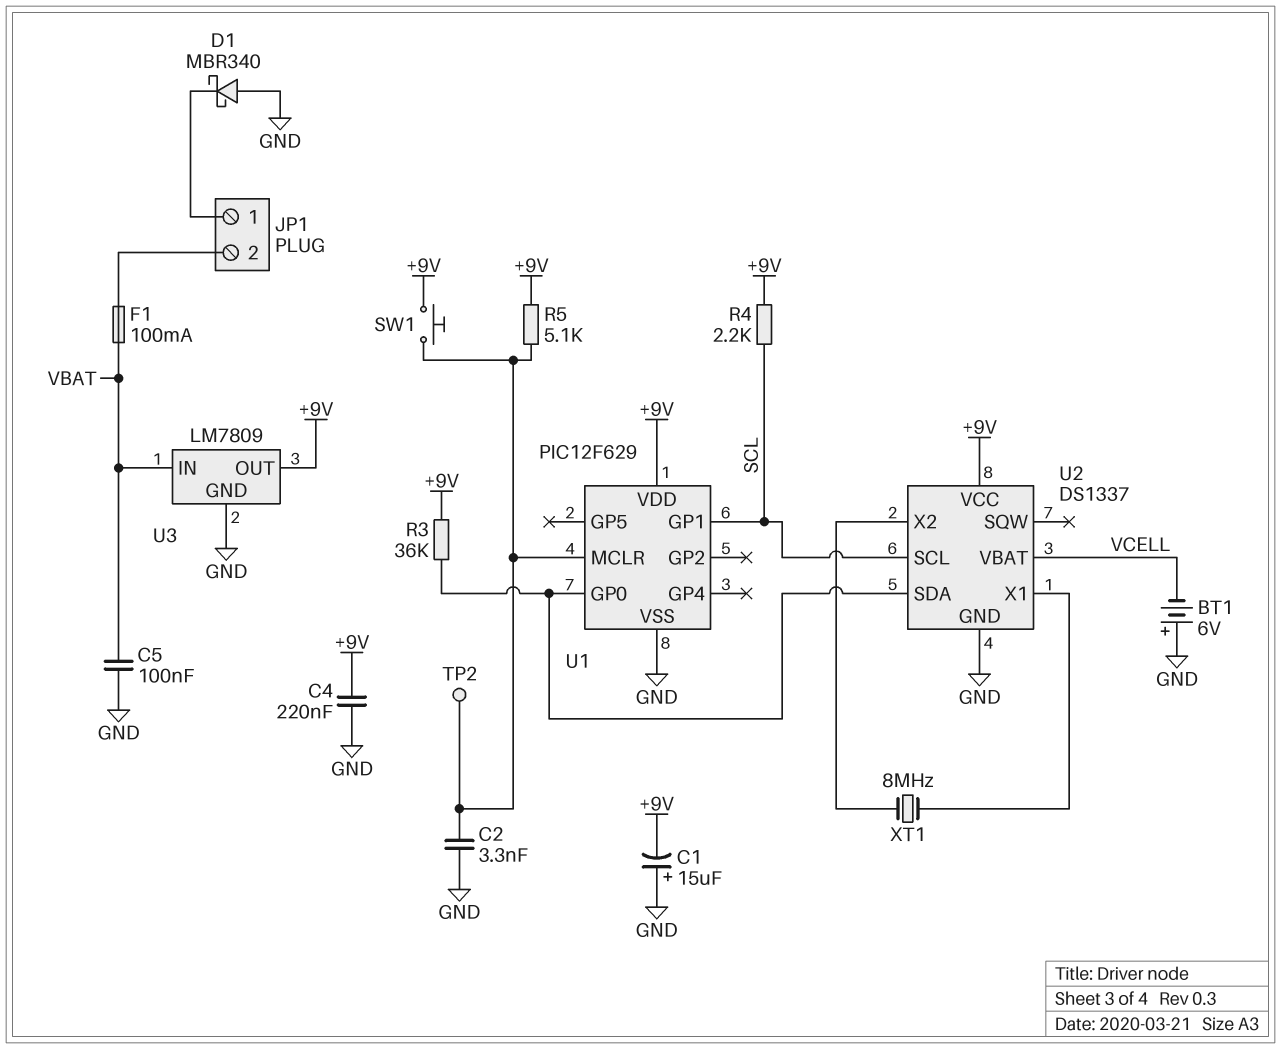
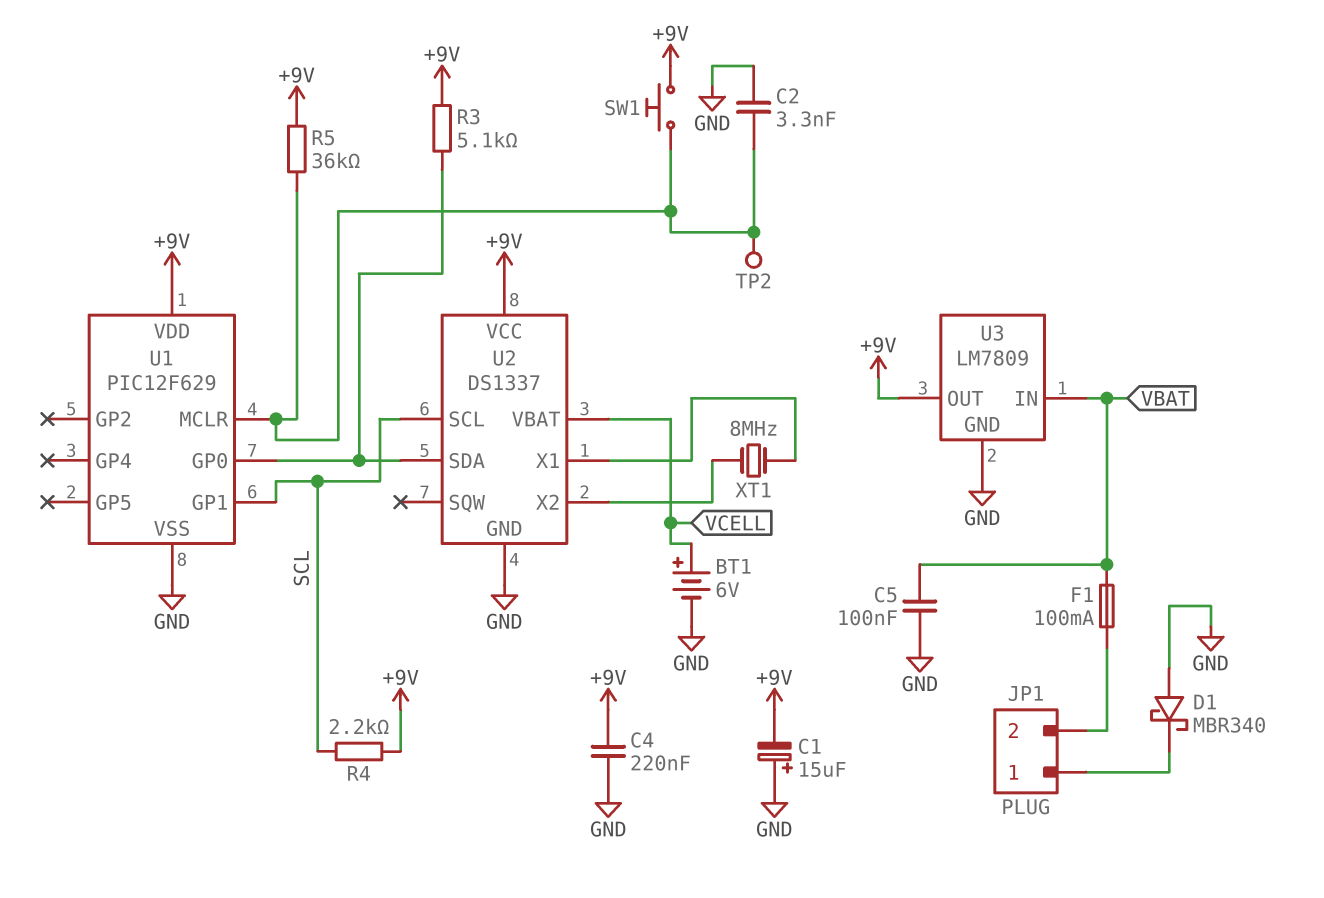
BT1: 6V (plus GND, minus VCELL) -> 6V (plus VCELL, minus GND)
R3: 36k (+9V, U1/GP0) -> 5.1k (+9V, U1/GP0)
R5: 5.1k (+9V, U1/MCLR) -> 36k (+9V, U1/MCLR)

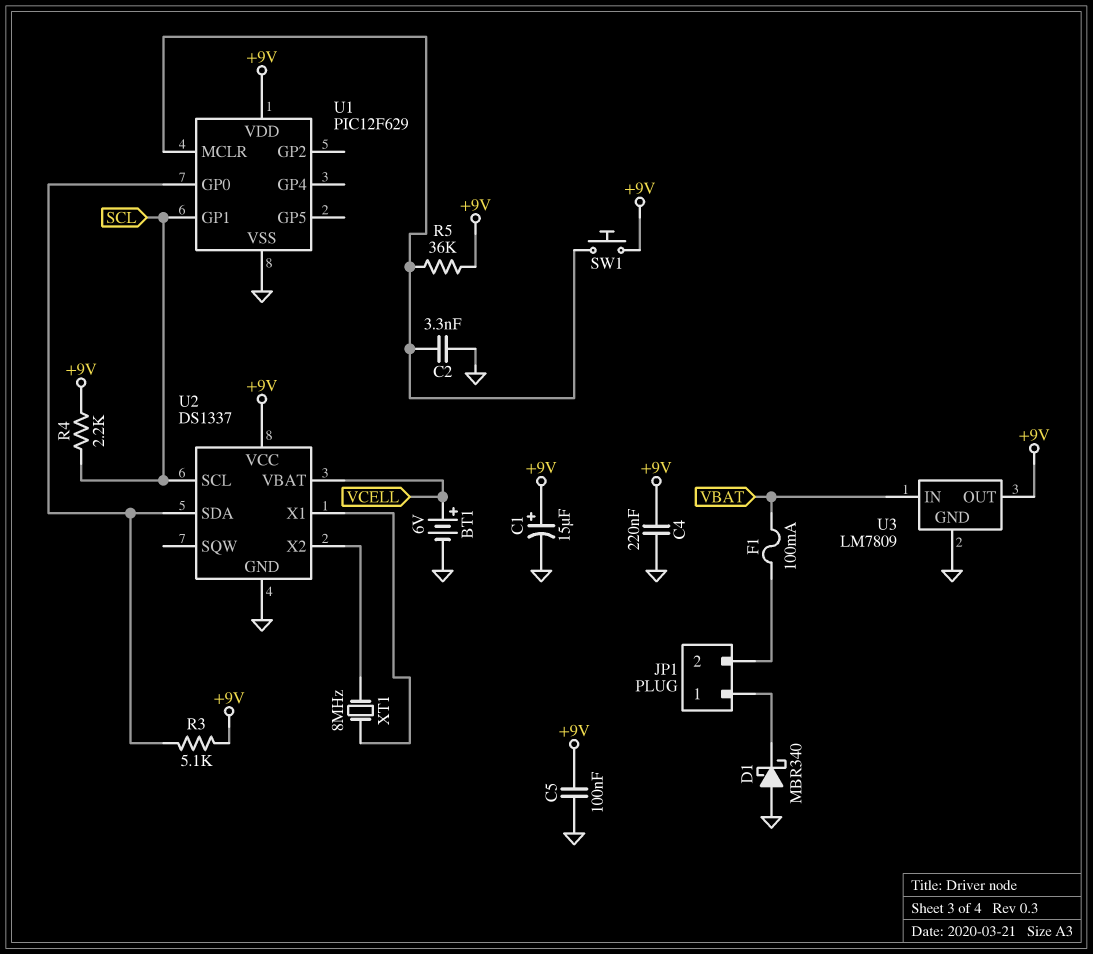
C1: 15uF (plus GND, minus +9V) -> 15uF (plus +9V, minus GND)
C5: 100nF (GND, VBAT) -> 100nF (+9V, GND)
TP2: test point (U1/MCLR) -> none

